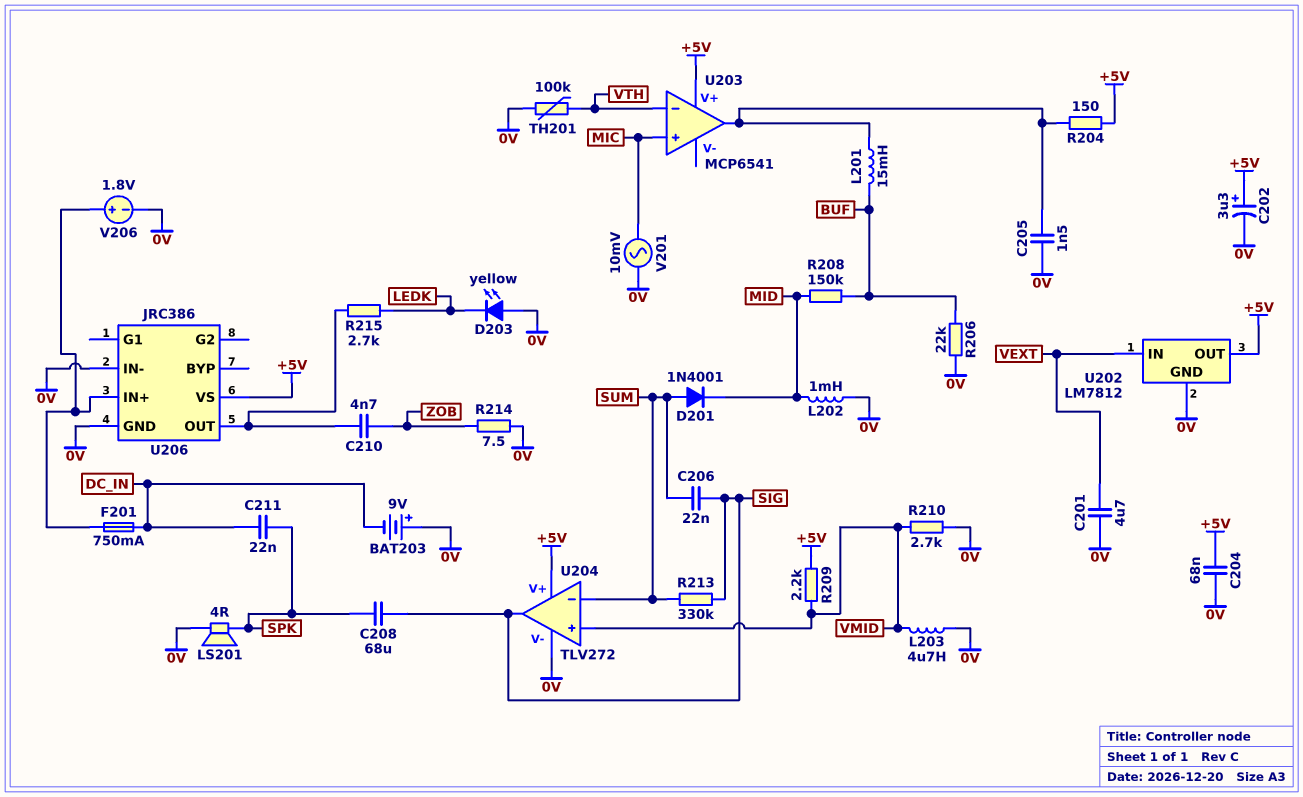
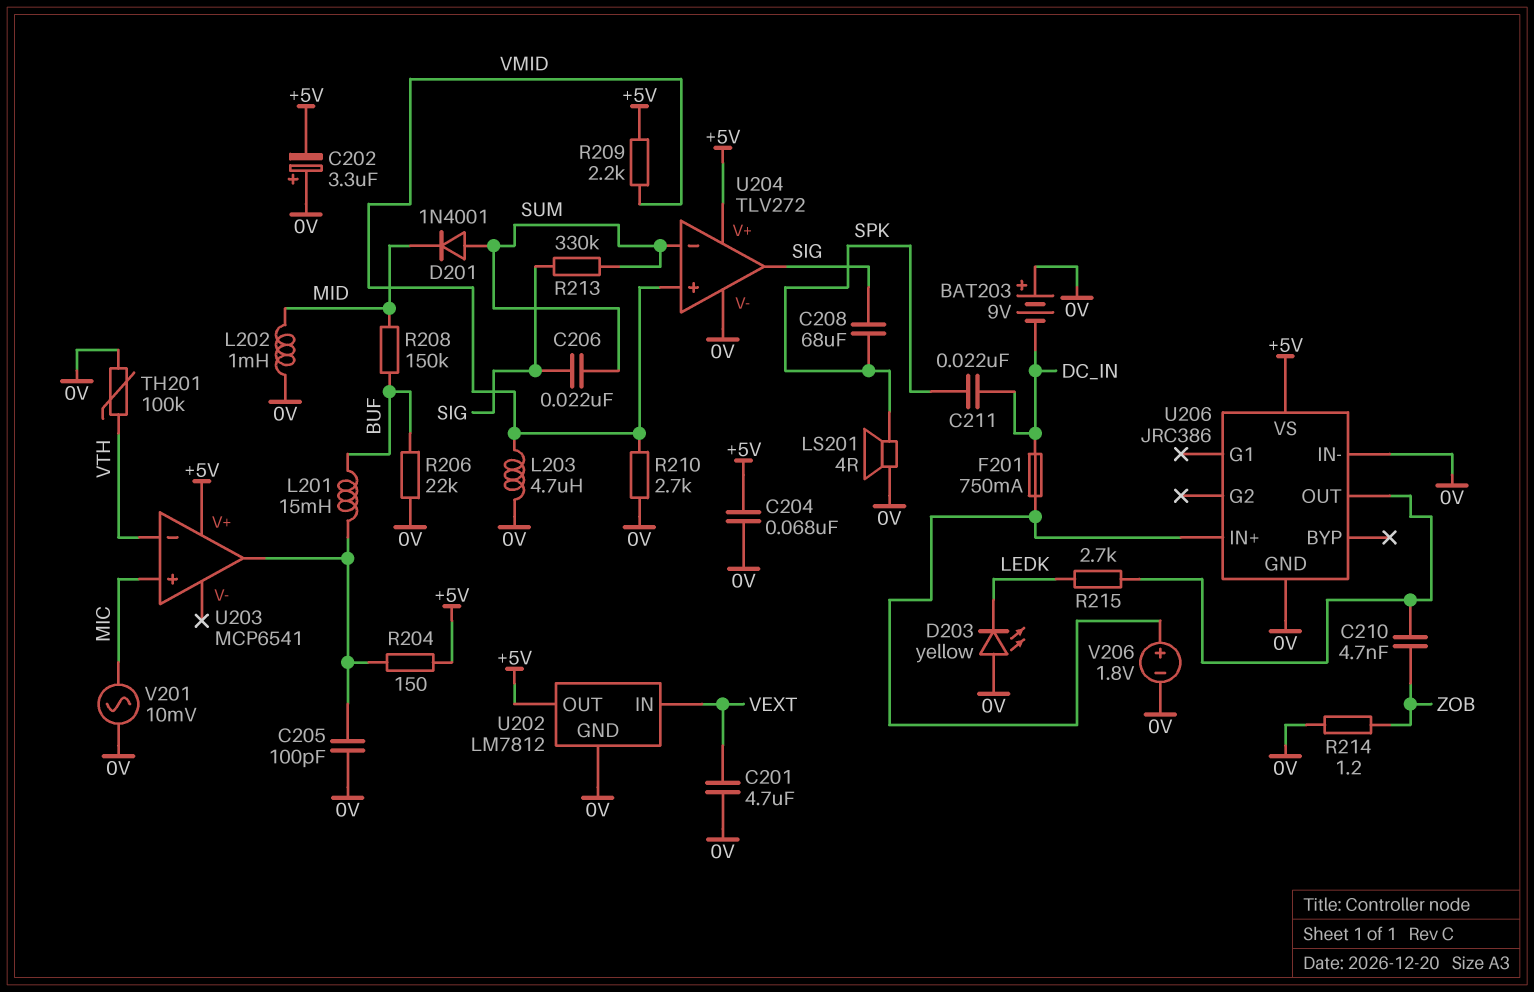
C202: 3.3uF (plus +5V, minus 0V) -> 3.3uF (plus 0V, minus +5V)
C205: 1.5nF (0V, U203/out) -> 100pF (0V, U203/out)
R214: 7.5 (0V, ZOB) -> 1.2 (0V, ZOB)

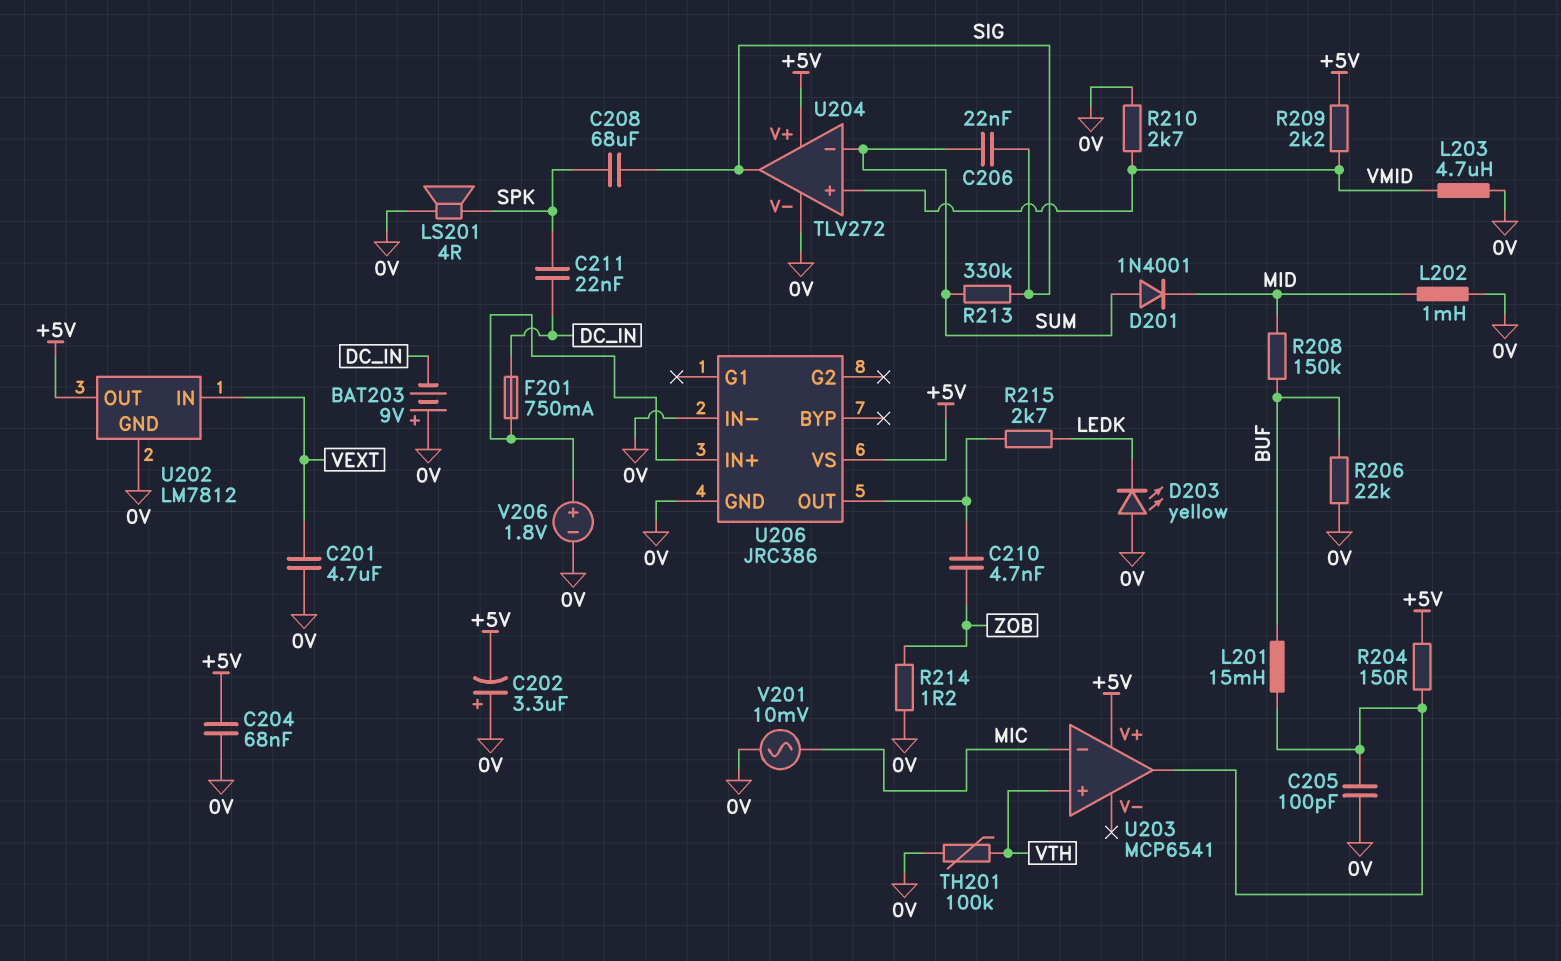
U203 pin in+: MIC -> VTH
U203 pin in-: VTH -> MIC

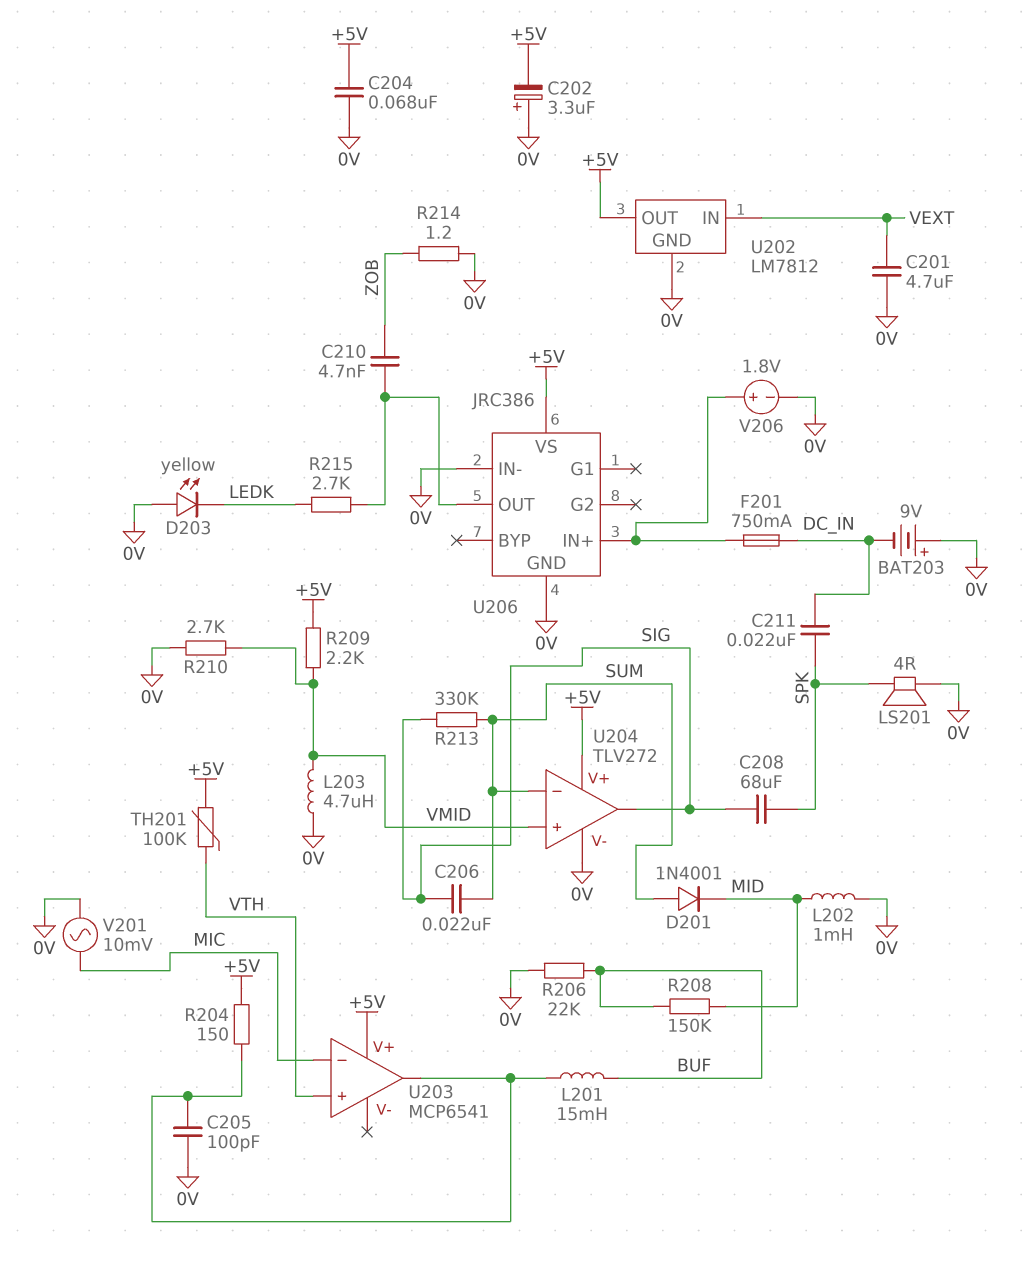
TH201: 100k (0V, VTH) -> 100k (+5V, VTH)

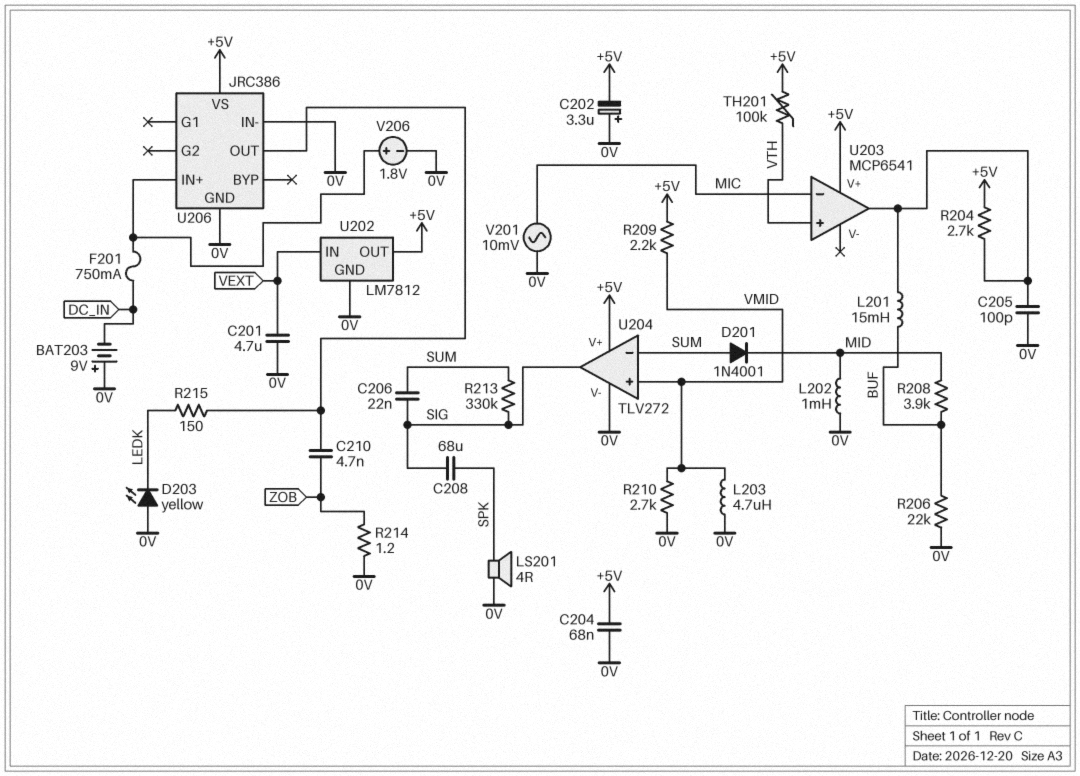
C211: 22nF (DC_IN, SPK) -> none
R204: 150 (+5V, U203/out) -> 2.7k (+5V, U203/out)
R208: 150k (BUF, MID) -> 3.9k (BUF, MID)
R215: 2.7k (LEDK, U206/OUT) -> 150 (LEDK, U206/OUT)

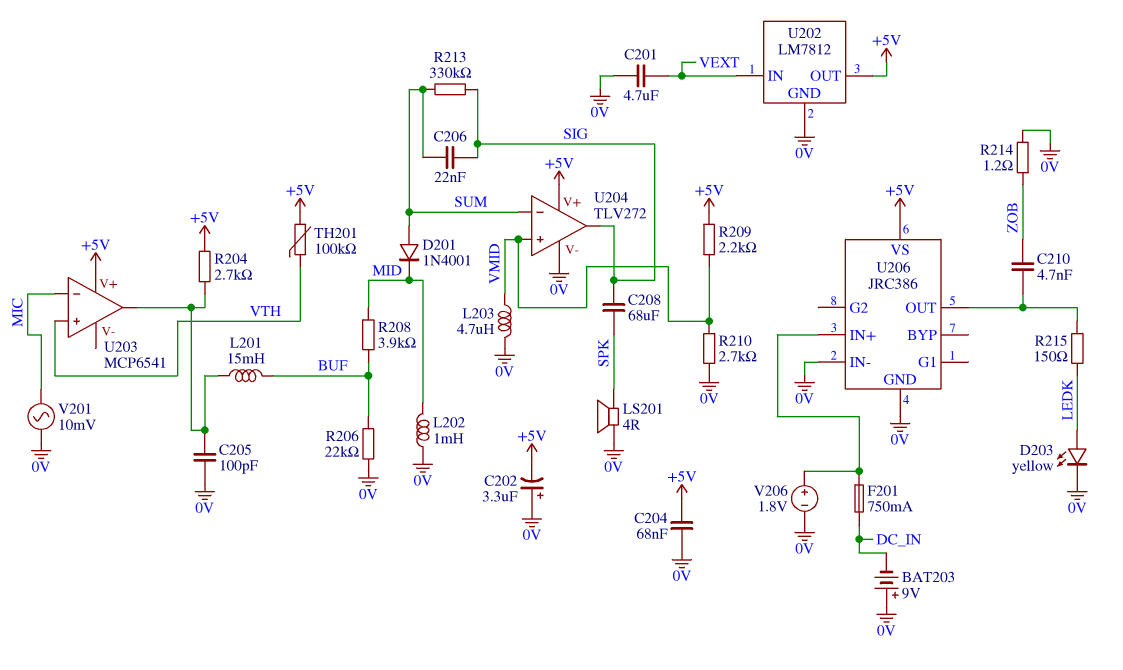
D203: LED yellow (A 0V, K LEDK) -> LED yellow (A LEDK, K 0V)

